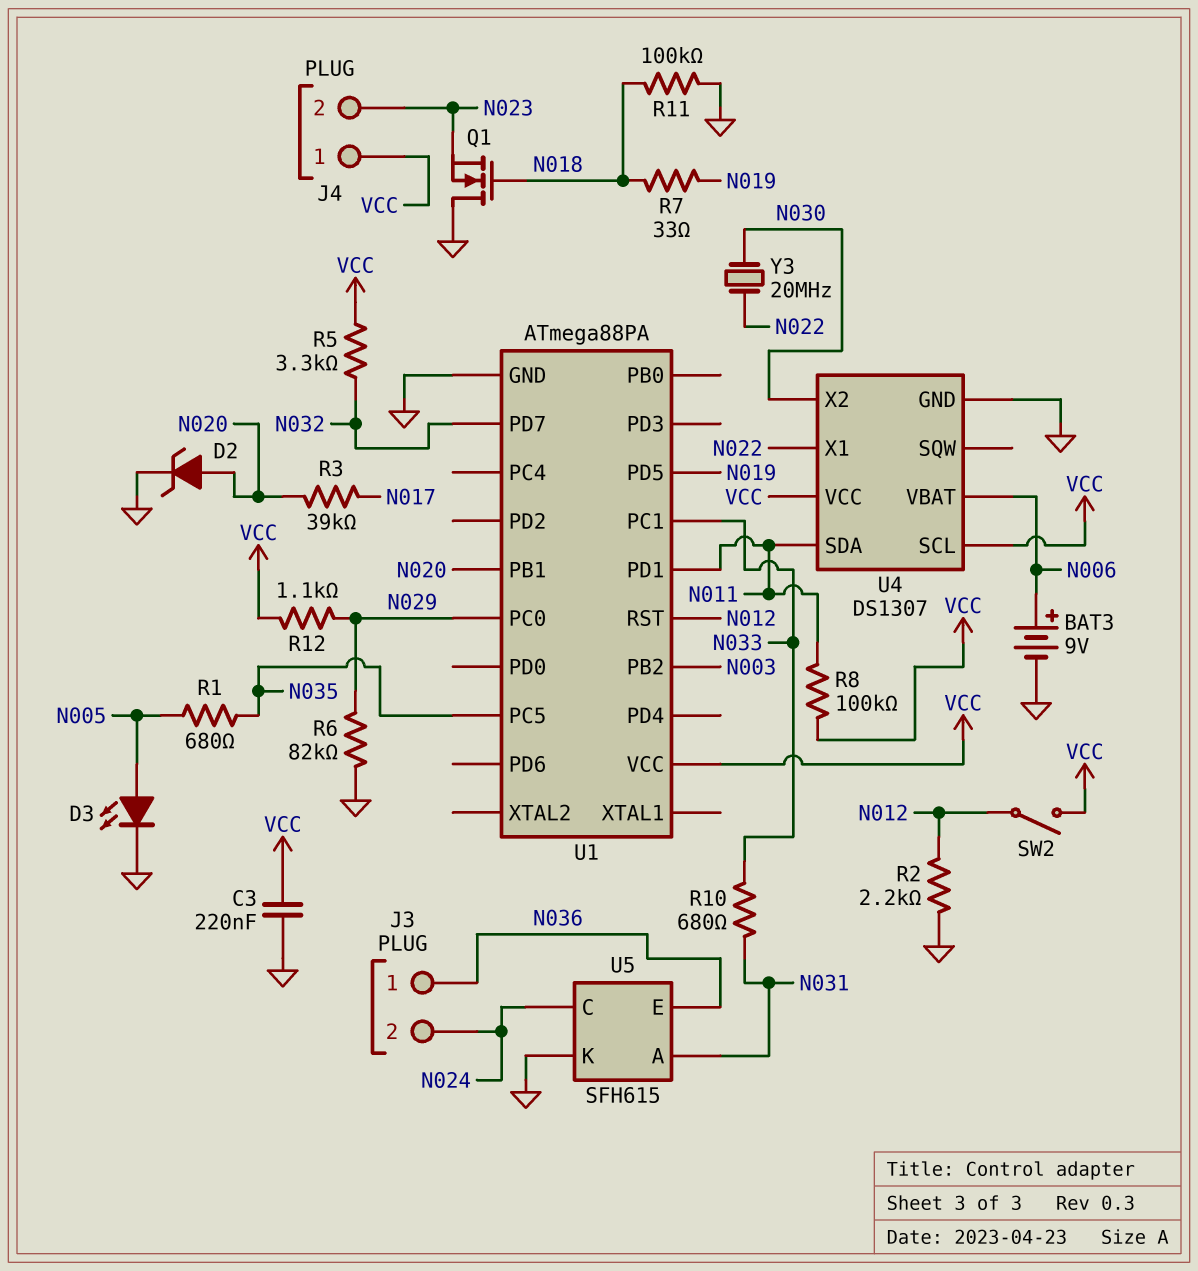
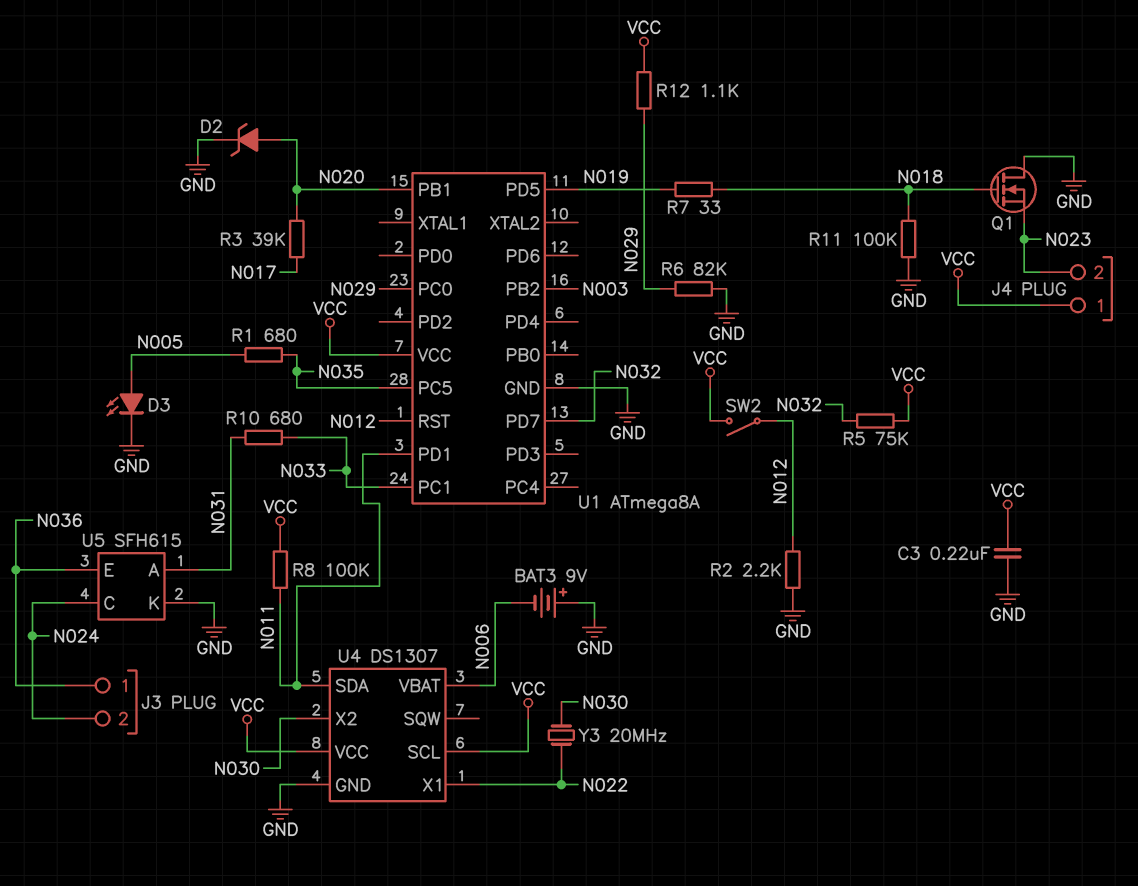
BAT3: 9V (plus N006, minus GND) -> 9V (plus GND, minus N006)
R5: 3.3k (N032, VCC) -> 75k (N032, VCC)
U1: ATmega88PA -> ATmega8A

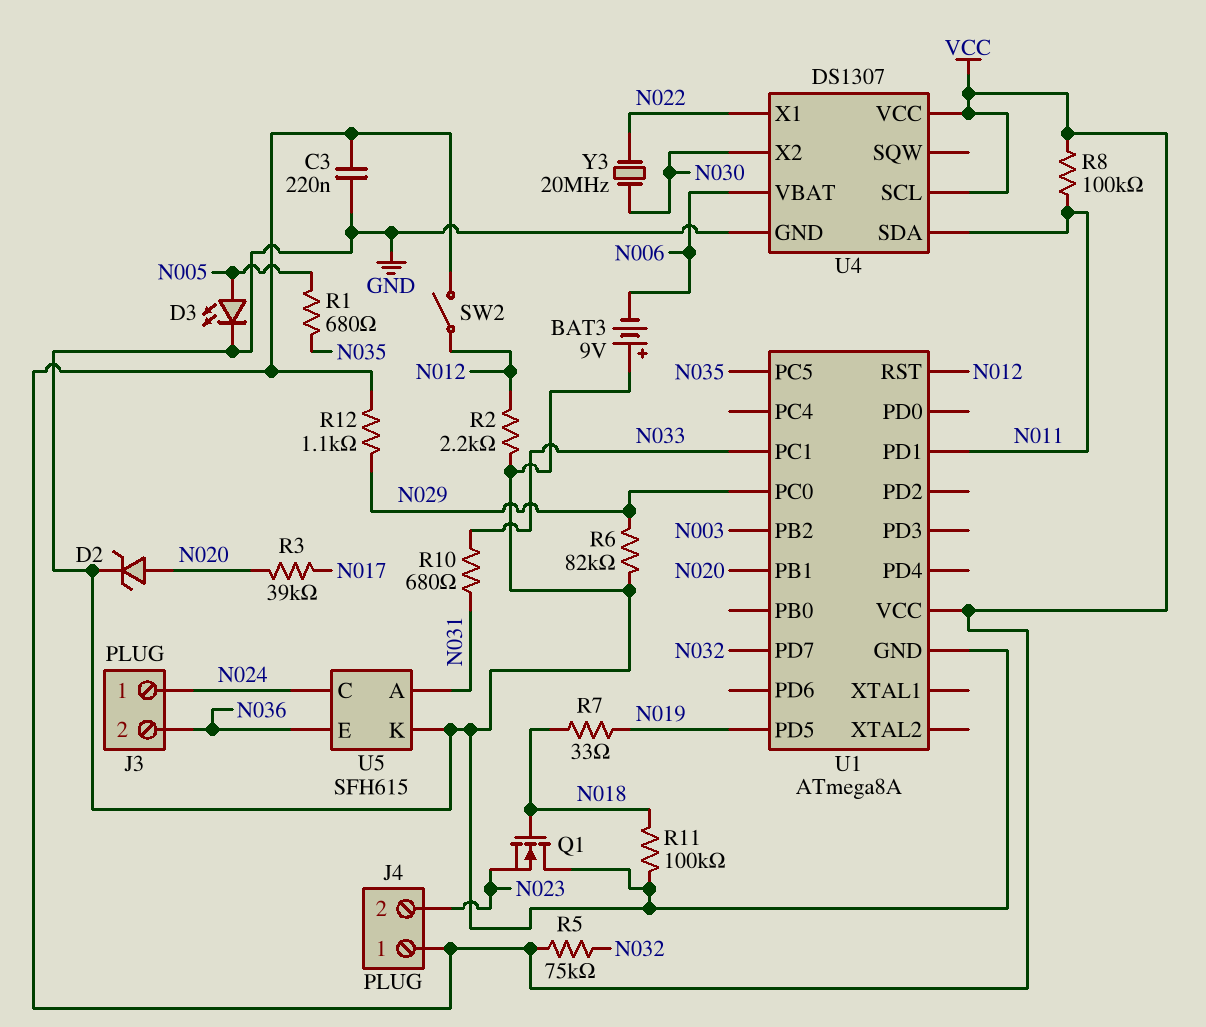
J3 pin 1: N036 -> N024
J3 pin 2: N024 -> N036

